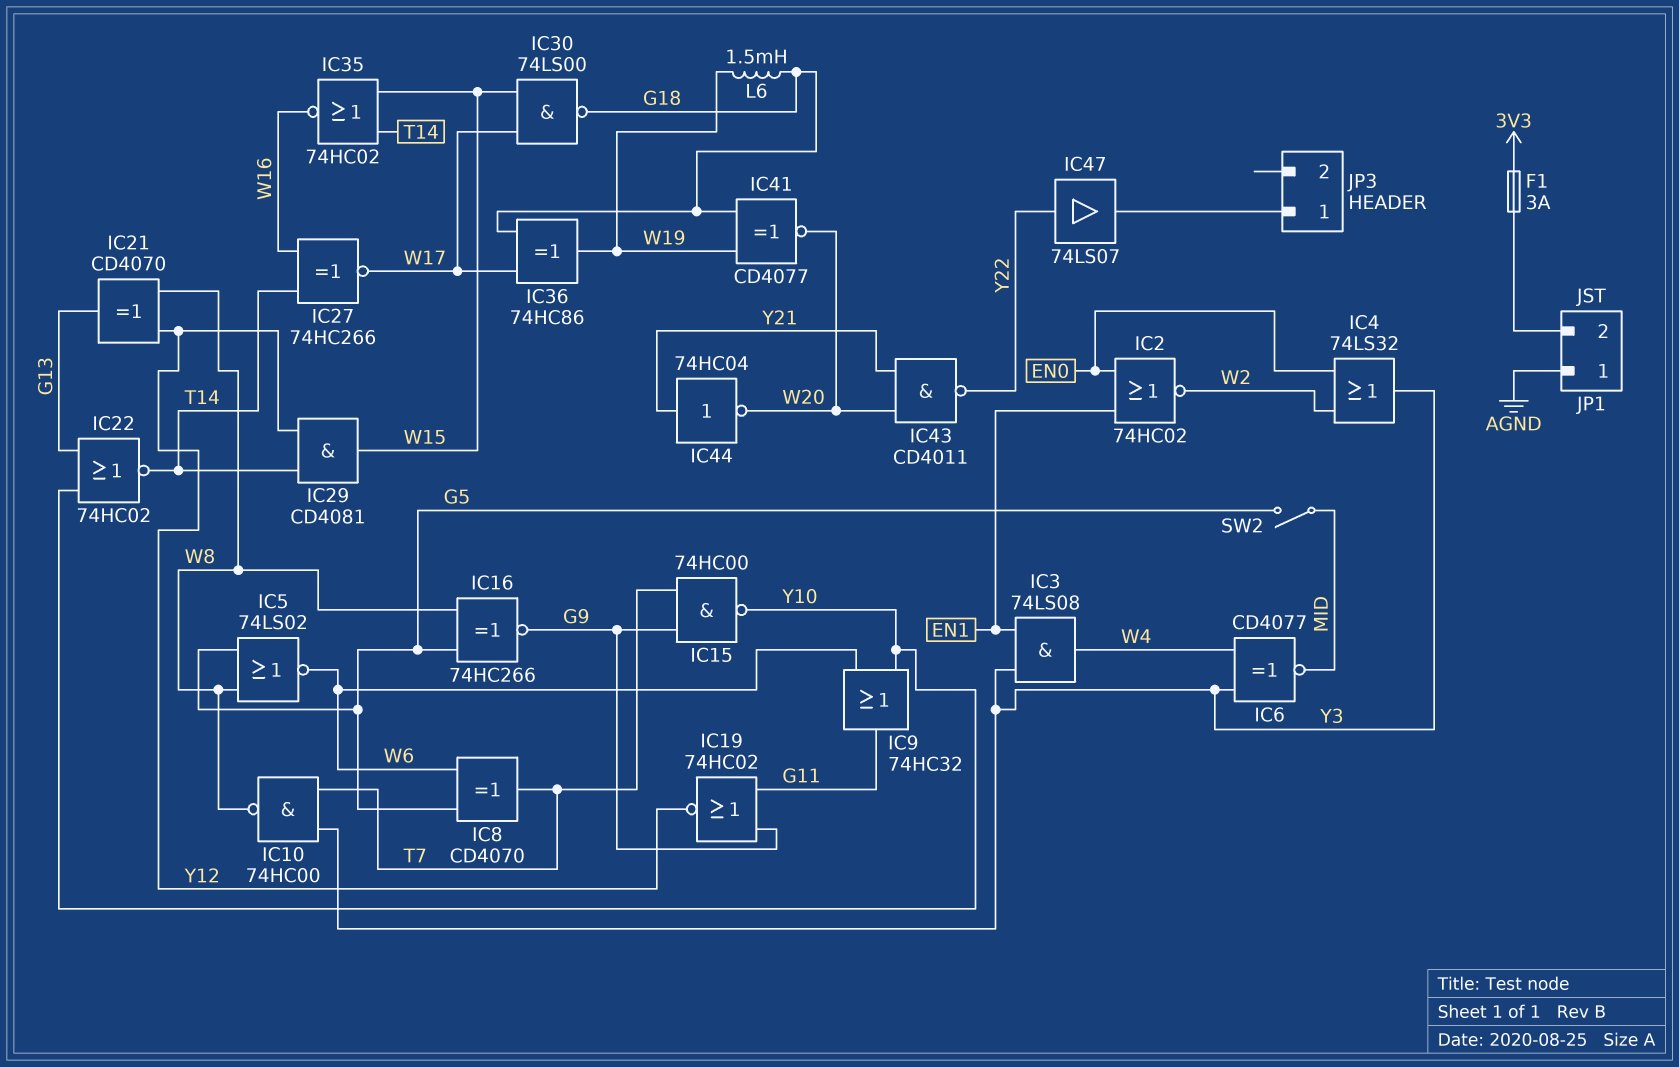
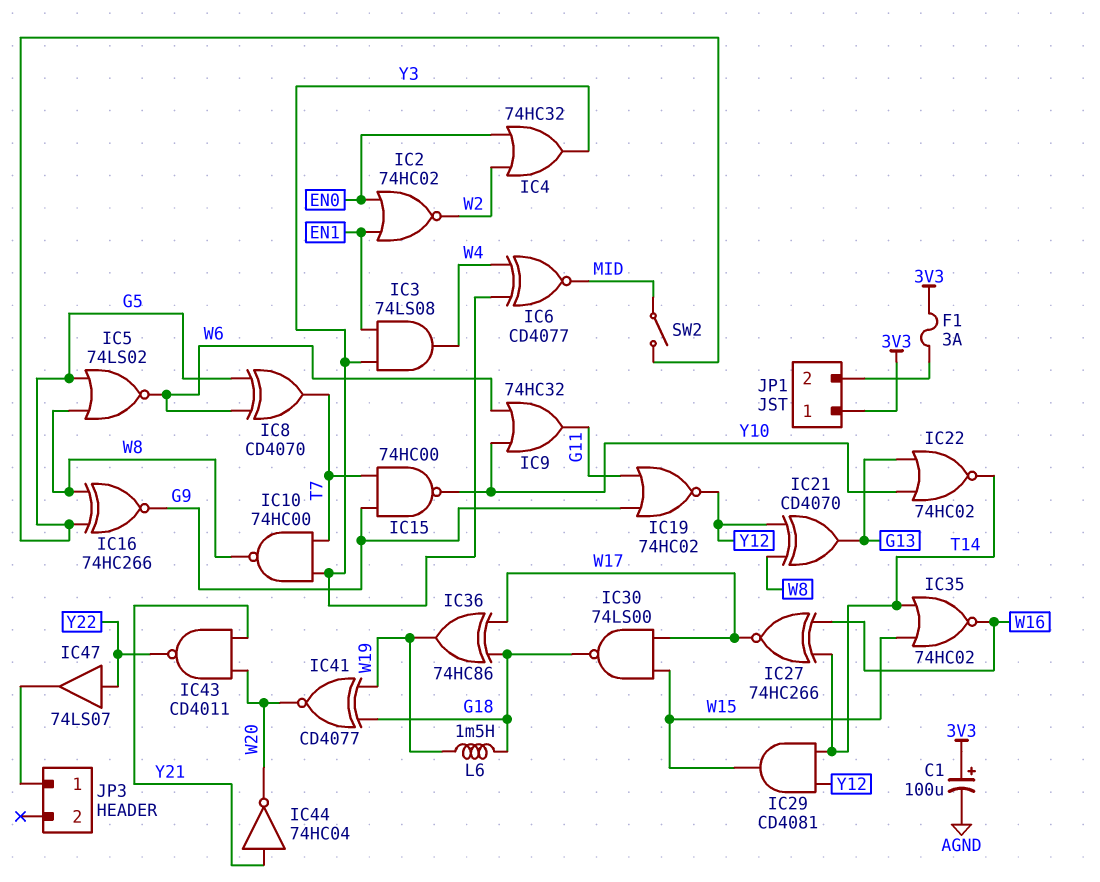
C1: none -> 100uF (plus 3V3, minus AGND)
IC4: OR 74LS32 (in EN0, in W2, out Y3) -> OR 74HC32 (in EN0, in W2, out Y3)
JP1 pin 1: AGND -> 3V3

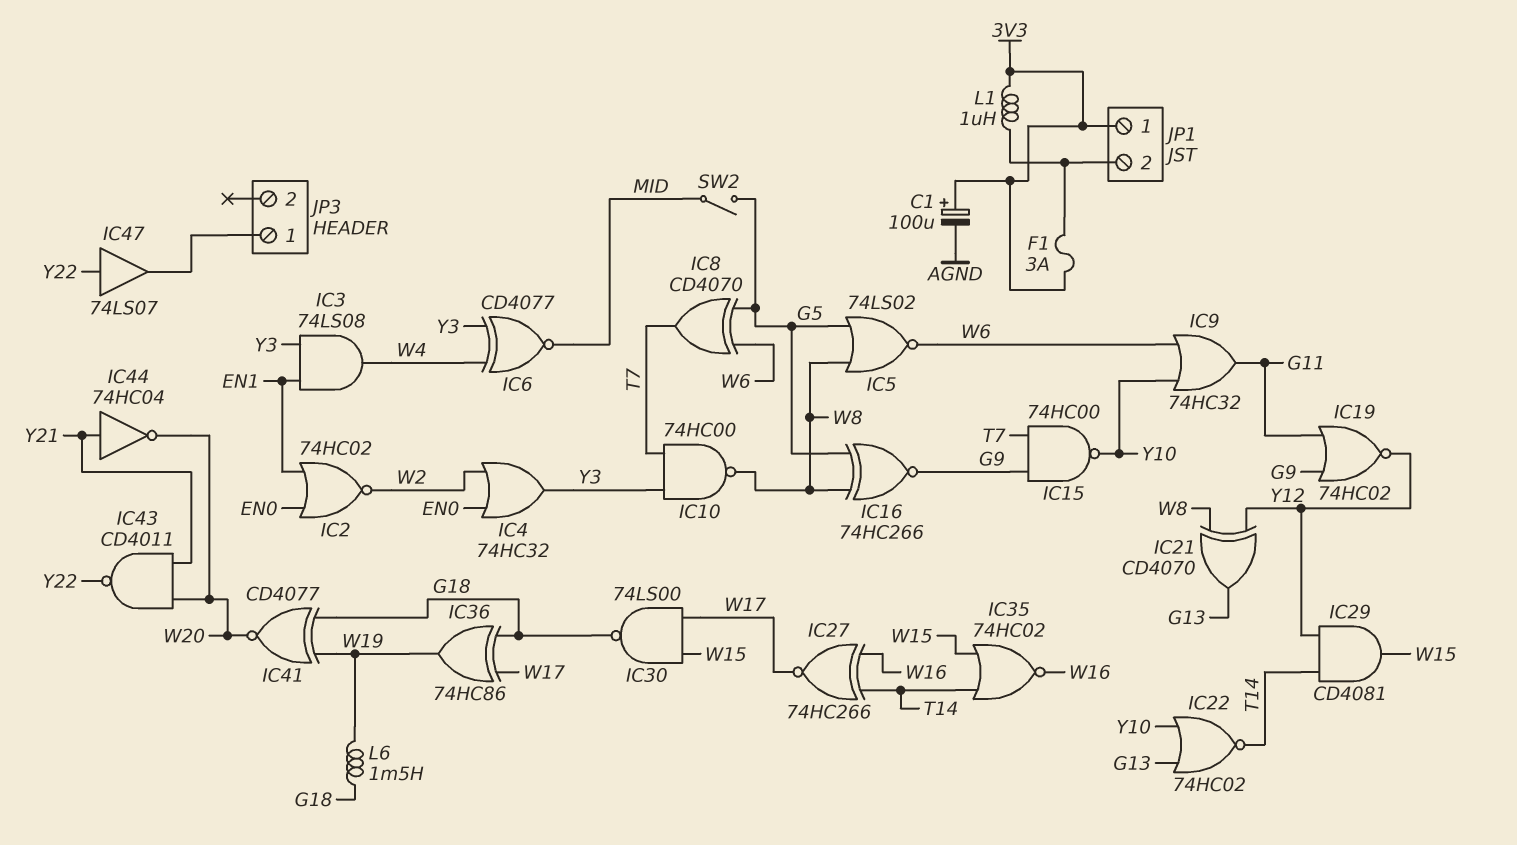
L1: none -> 1uH (3V3, JP1/2)

